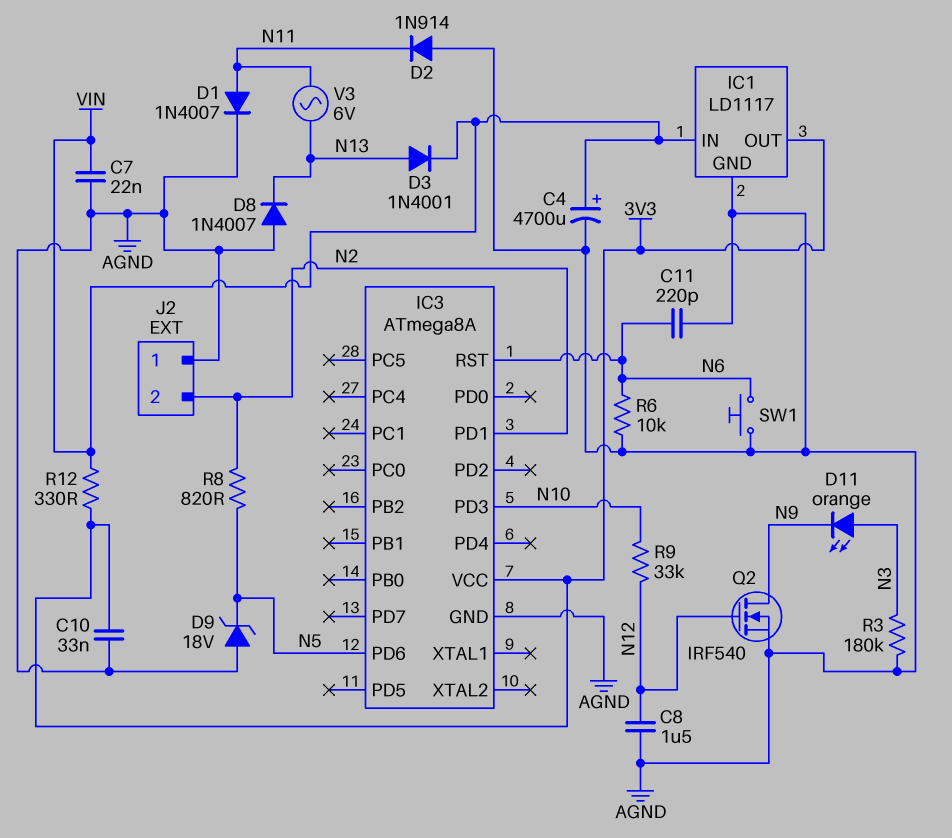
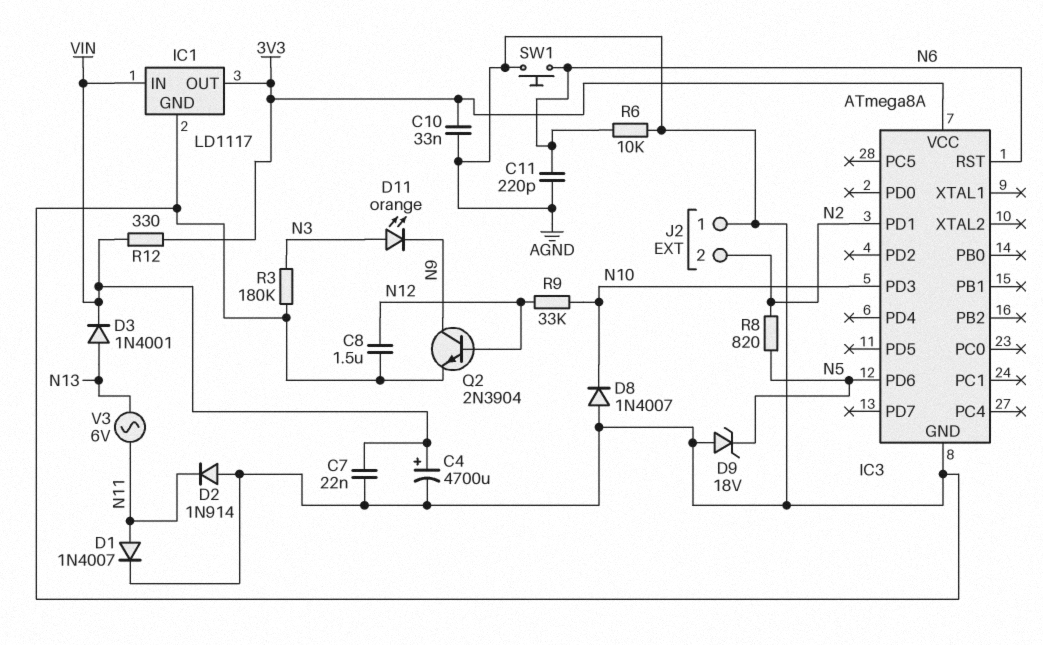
D8: diode 1N4007 (A AGND, K N13) -> diode 1N4007 (A AGND, K N10)
Q2: NMOS IRF540 (G N12, D N9, S AGND) -> NPN 2N3904 (B N12, C N9, E AGND)

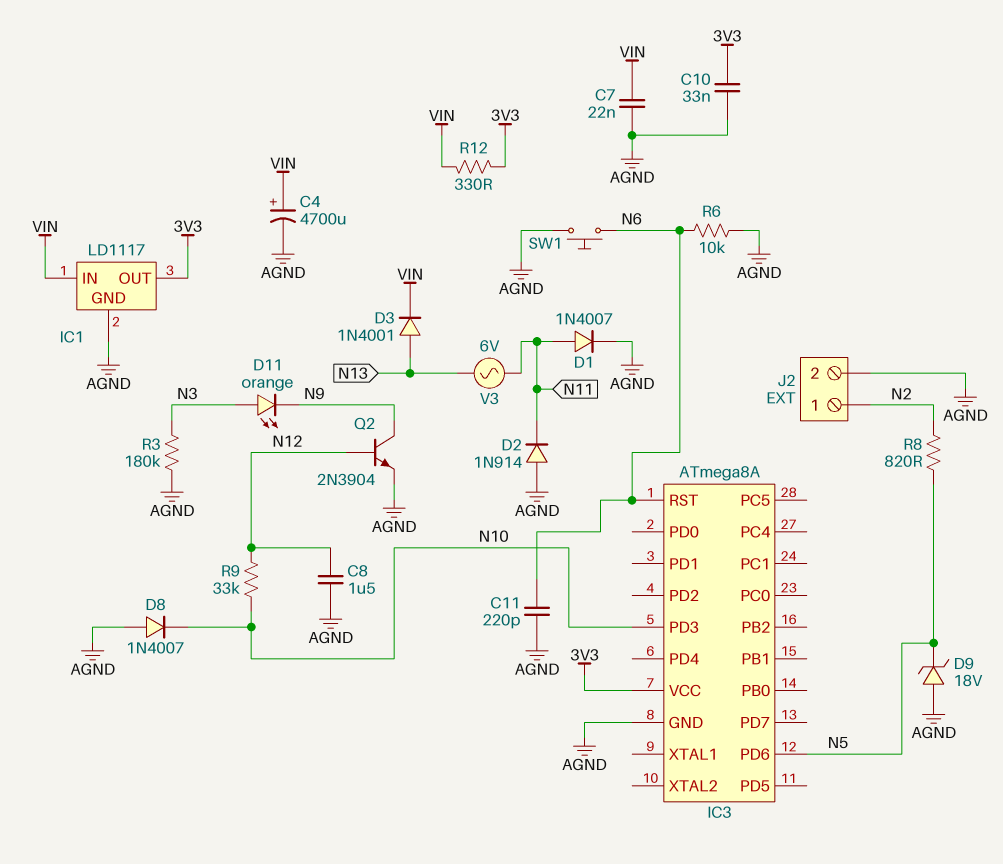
IC3 pin PD1: N2 -> none
J2 pin 1: AGND -> N2
J2 pin 2: N2 -> AGND

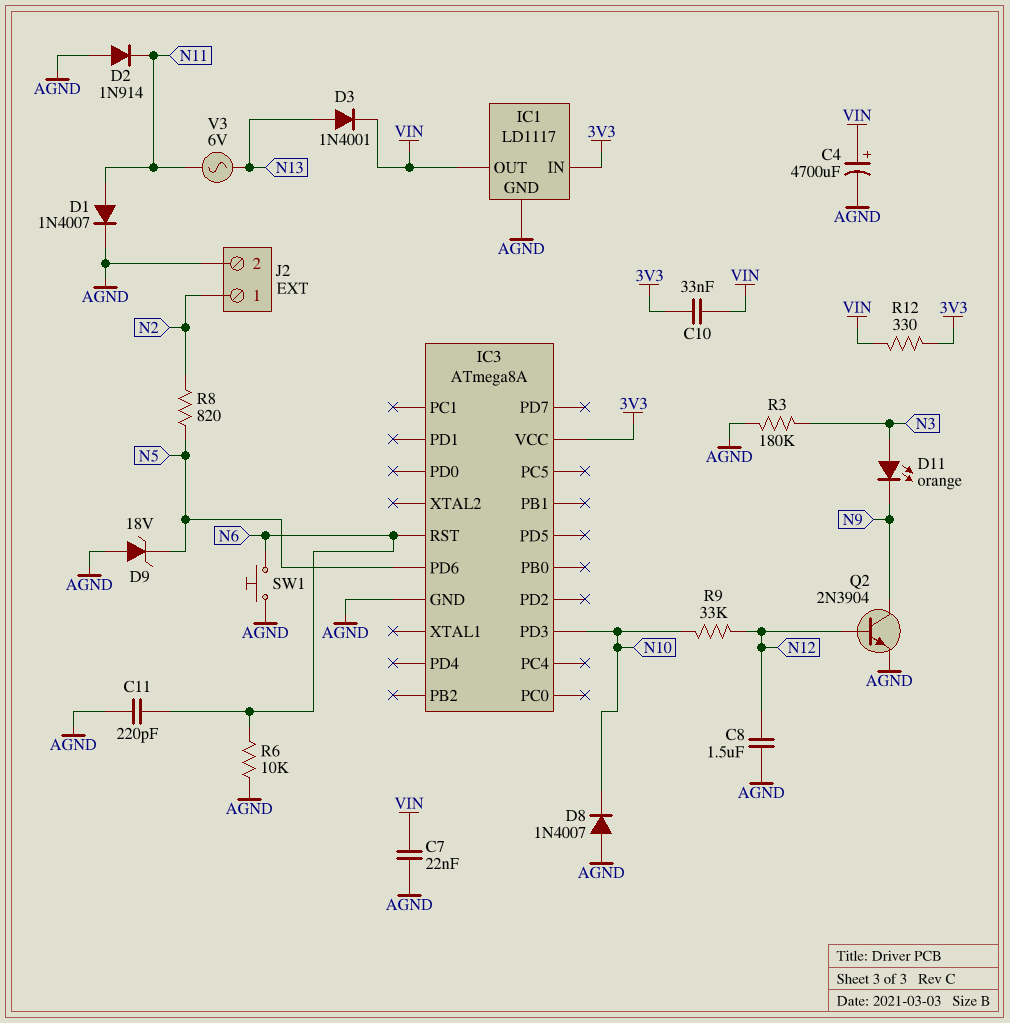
C10: 33nF (3V3, AGND) -> 33nF (3V3, VIN)
IC1 pin IN: VIN -> 3V3
IC1 pin OUT: 3V3 -> VIN

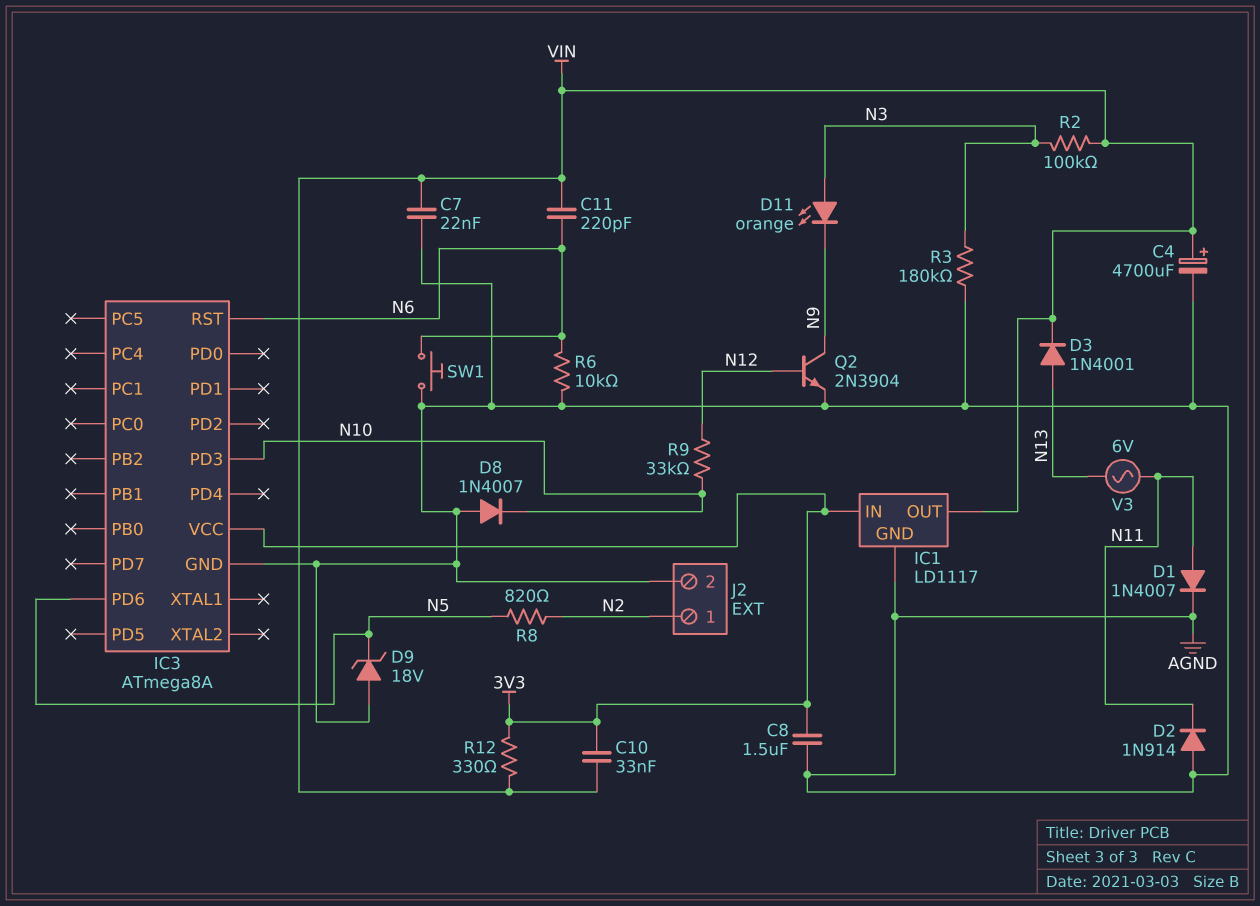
C8: 1.5uF (AGND, N12) -> 1.5uF (3V3, AGND)
C11: 220pF (AGND, N6) -> 220pF (N6, VIN)
R2: none -> 100k (N3, VIN)

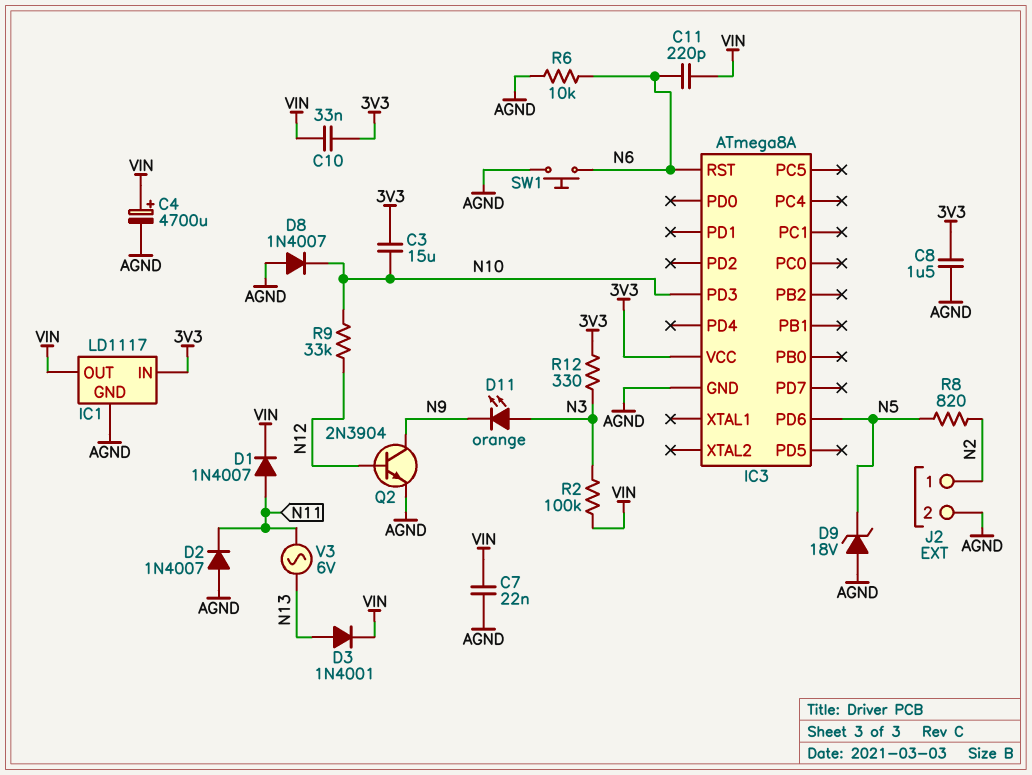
C3: none -> 15uF (3V3, N10)
D1: diode 1N4007 (A N11, K AGND) -> diode 1N4007 (A N11, K VIN)
D2: diode 1N914 (A AGND, K N11) -> diode 1N4007 (A AGND, K N11)
R3: 180k (AGND, N3) -> none
R12: 330 (3V3, VIN) -> 330 (3V3, N3)

